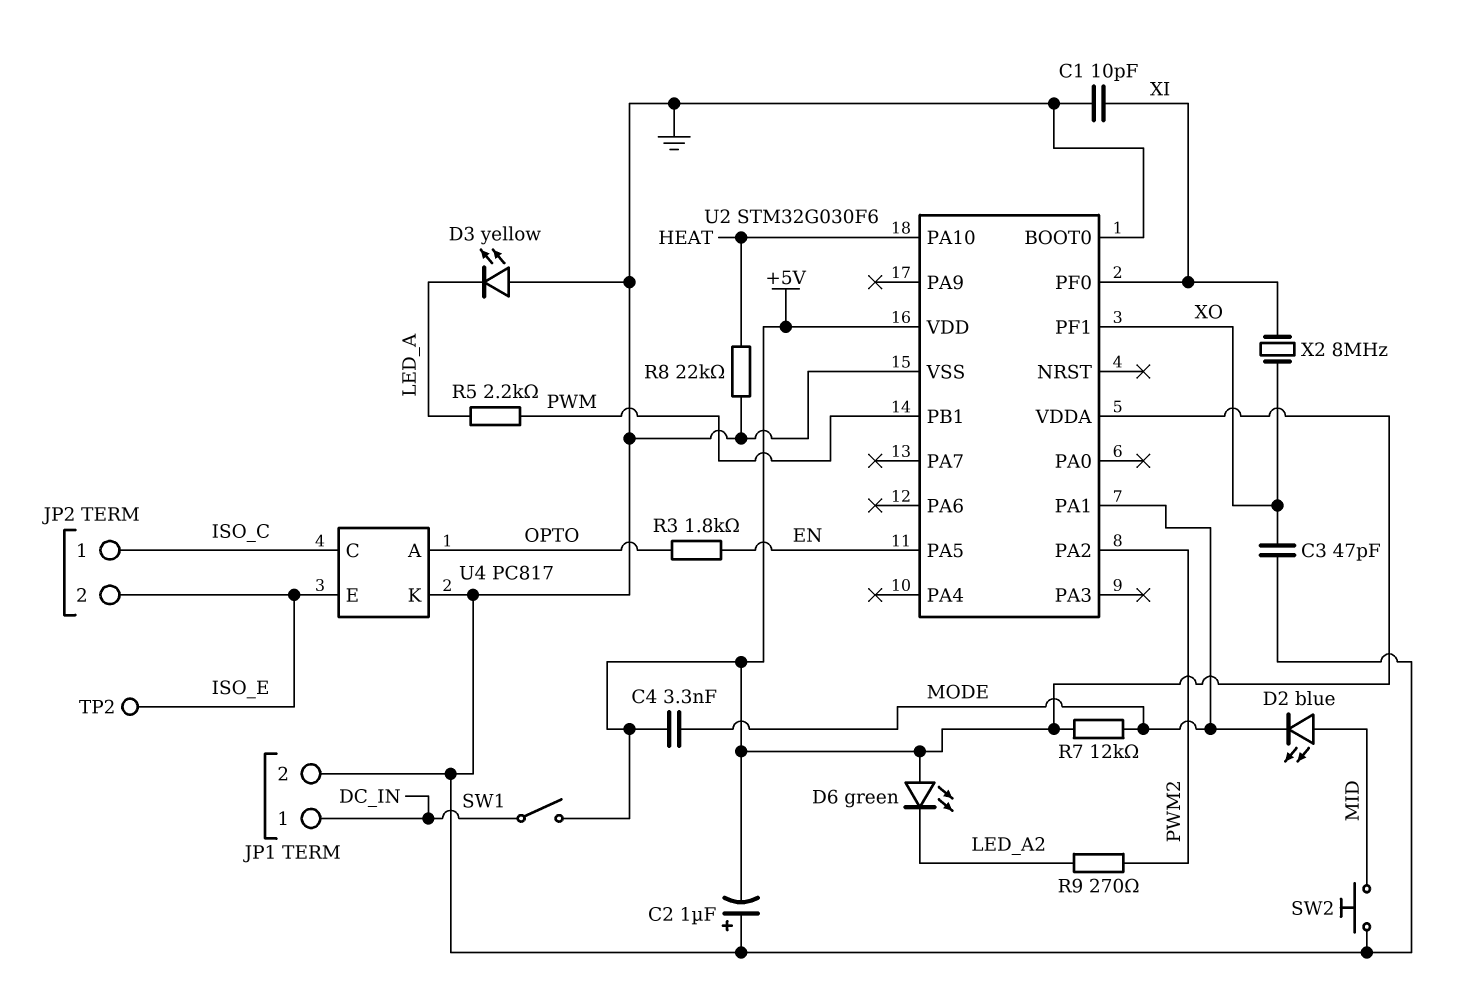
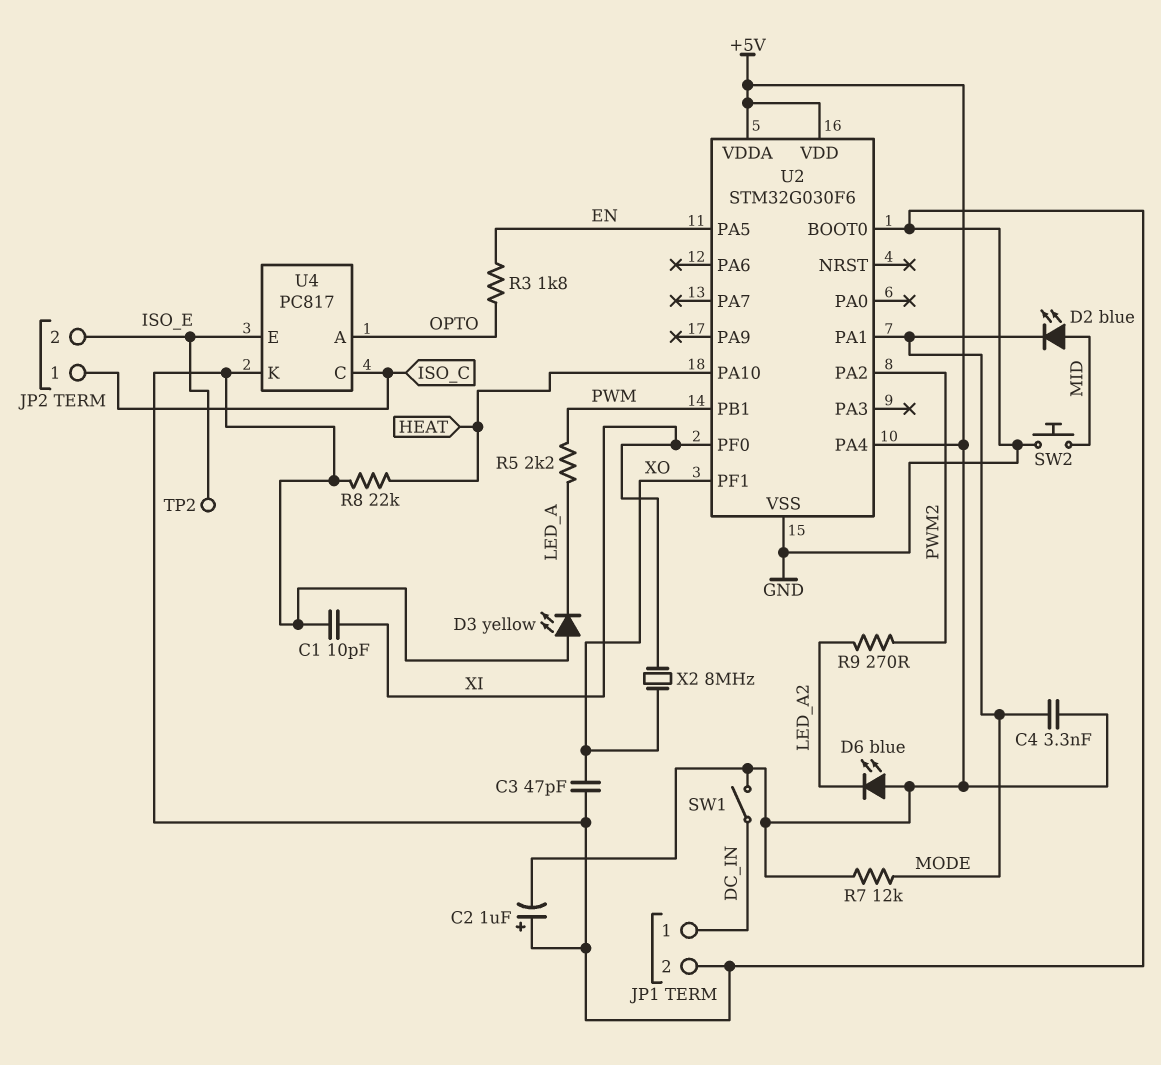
D6: LED green (A +5V, K LED_A2) -> LED blue (A +5V, K LED_A2)
U2 pin PA4: none -> +5V

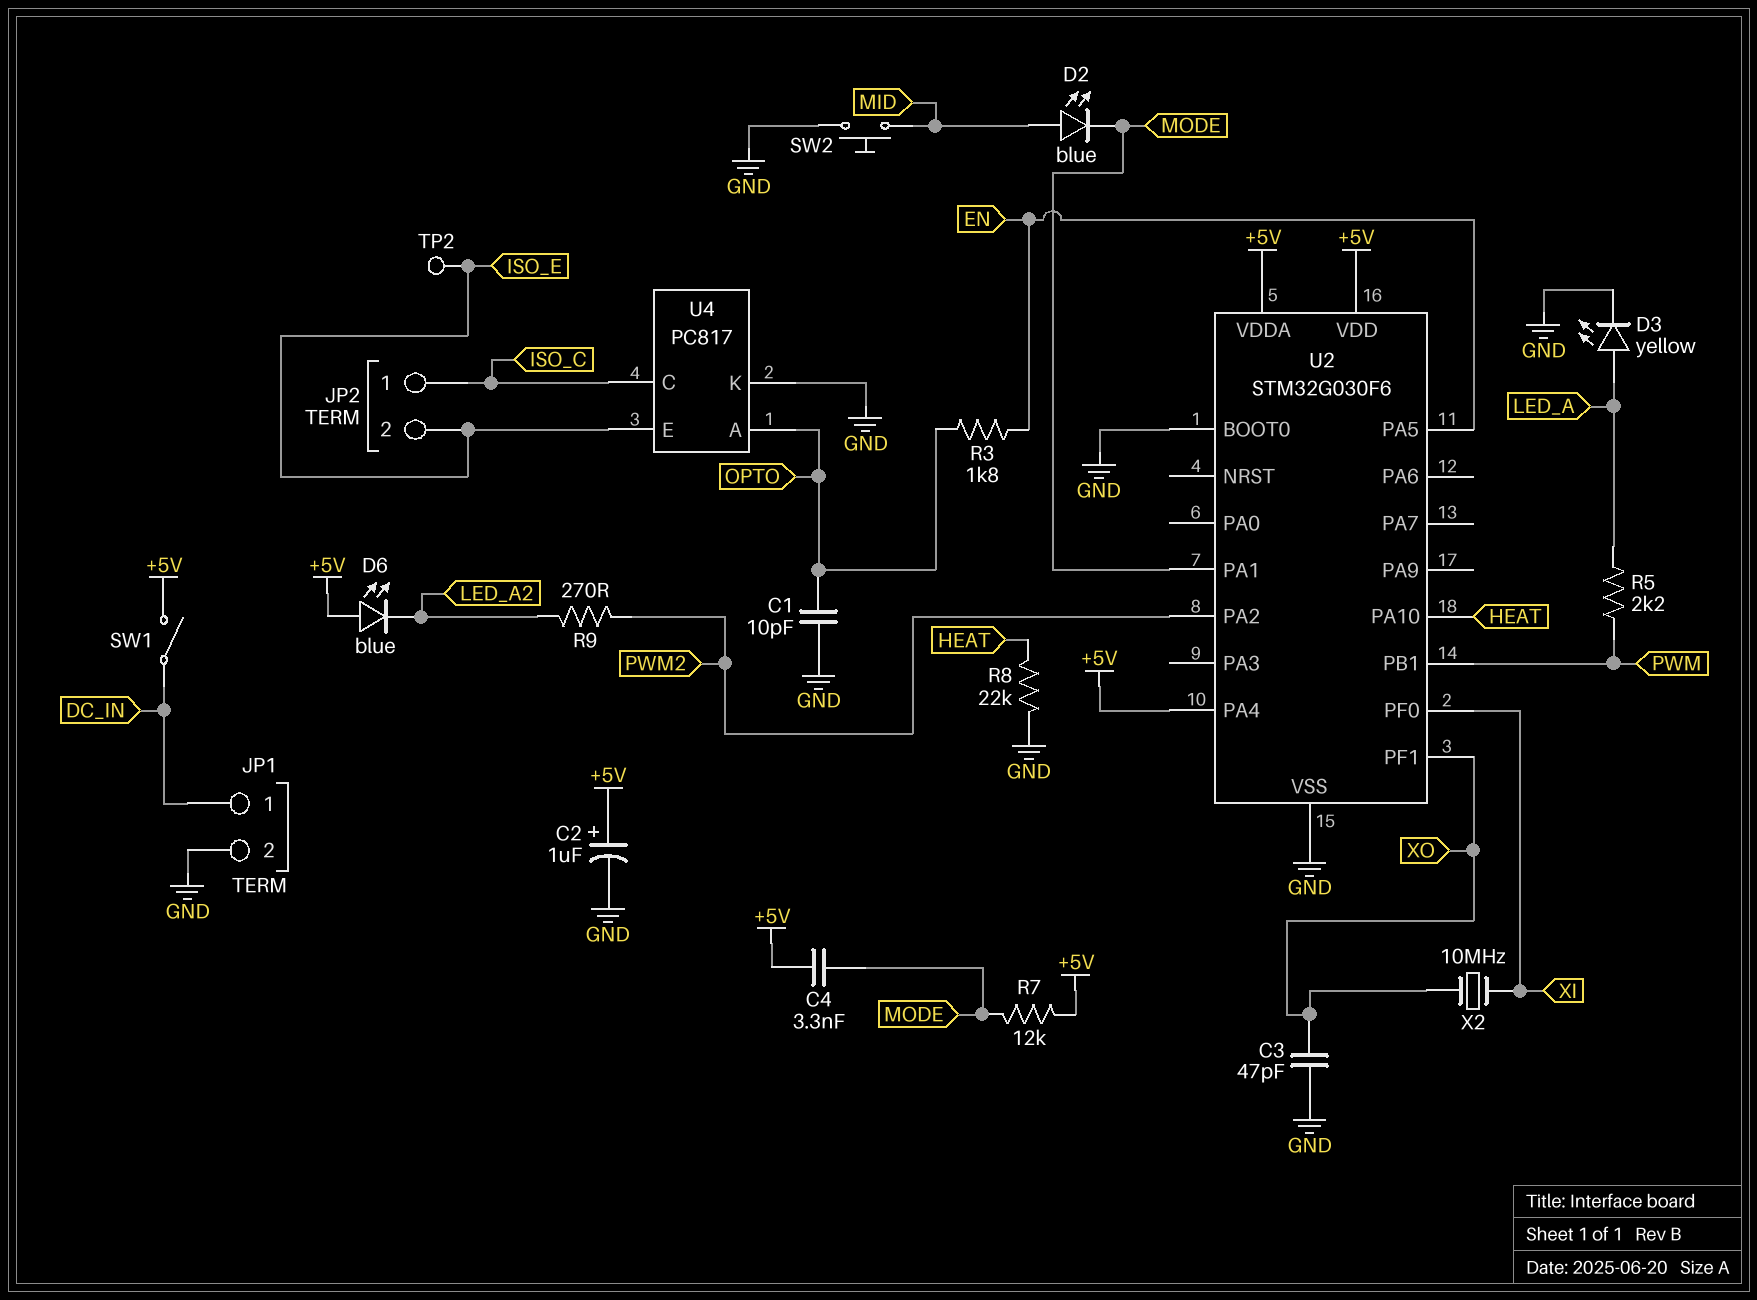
C1: 10pF (GND, XI) -> 10pF (GND, OPTO)
C2: 1uF (plus GND, minus +5V) -> 1uF (plus +5V, minus GND)
D3: LED yellow (A GND, K LED_A) -> LED yellow (A LED_A, K GND)
X2: 8MHz (XI, XO) -> 10MHz (XI, XO)

